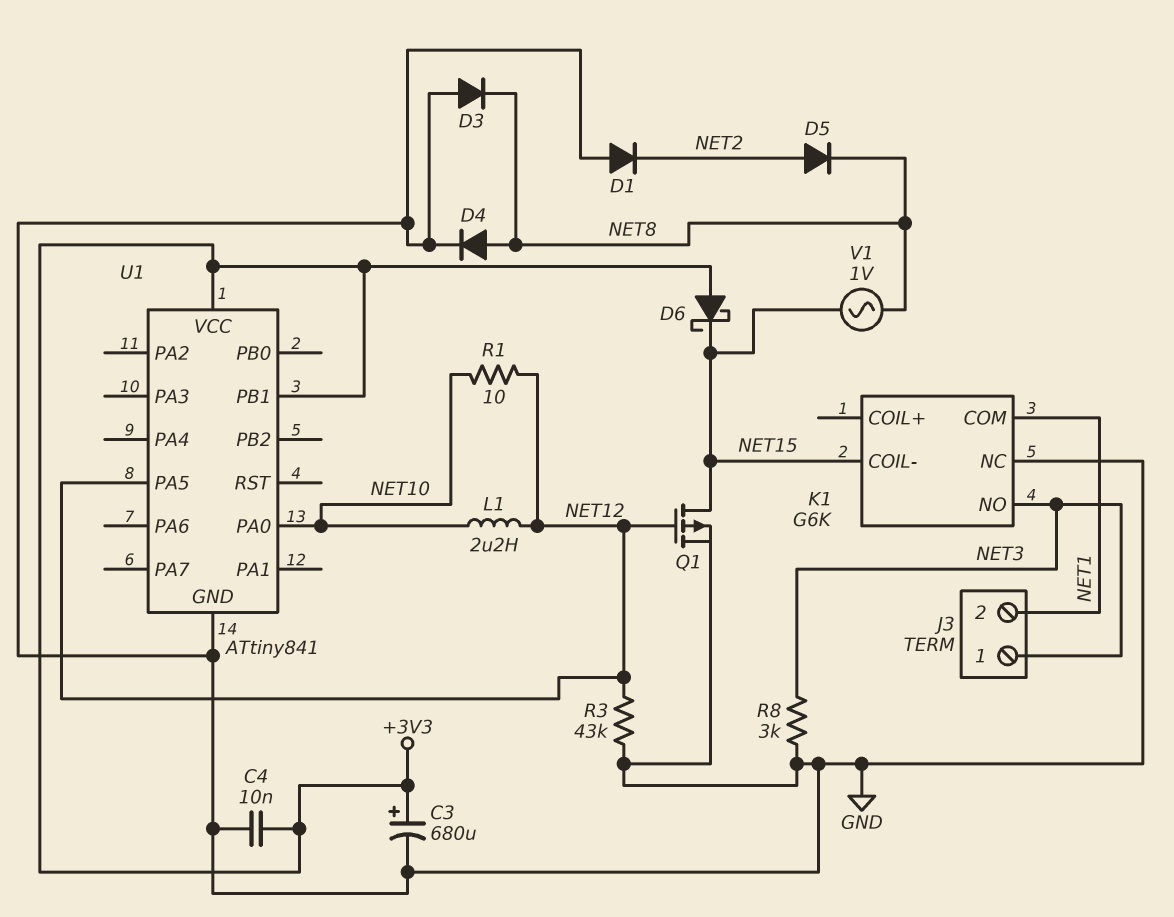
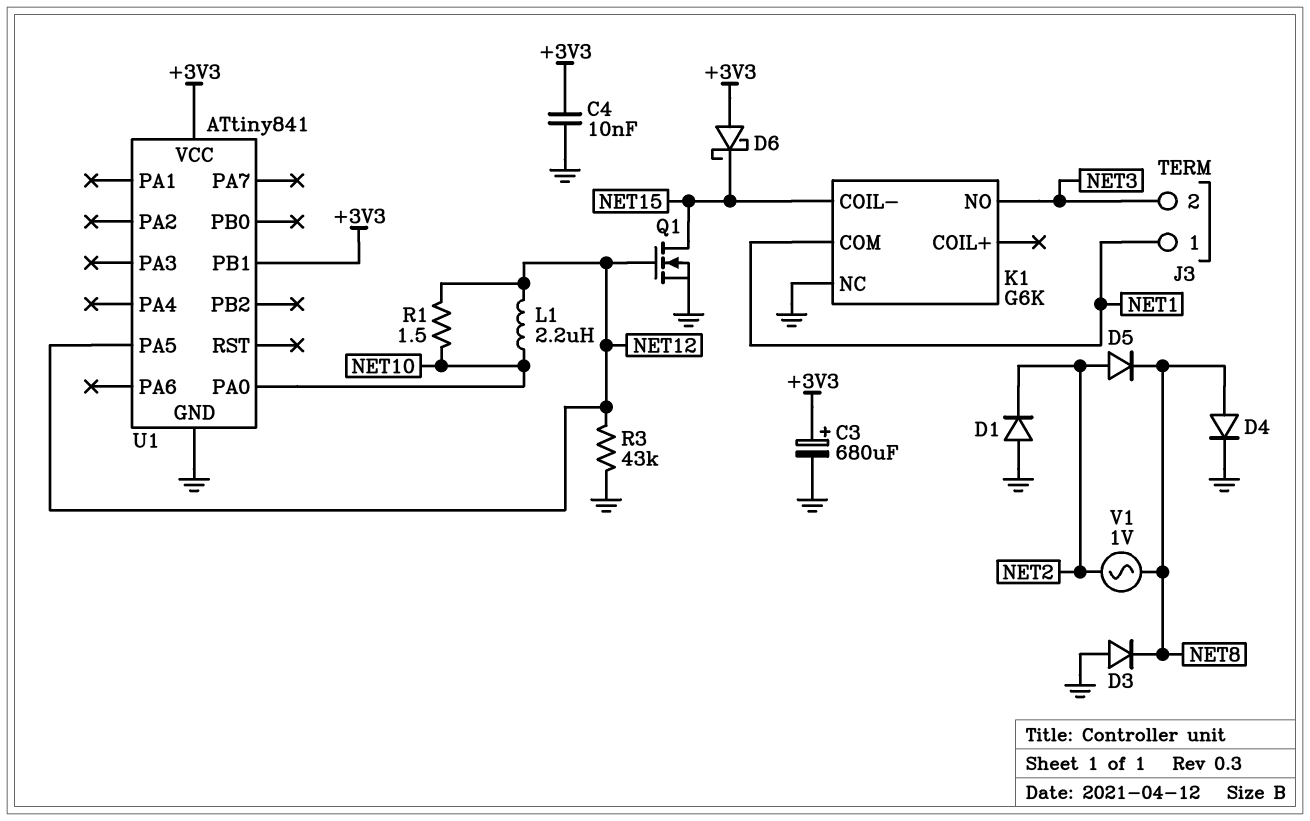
J3 pin 1: NET3 -> NET1
J3 pin 2: NET1 -> NET3
Q1: PMOS (G NET12, D NET15, S GND) -> NMOS (G NET12, D NET15, S GND)
R1: 10 (NET10, NET12) -> 1.5 (NET10, NET12)
R8: 3k (GND, NET3) -> none
V1: AC 1V (NET8, NET15) -> AC 1V (NET2, NET8)

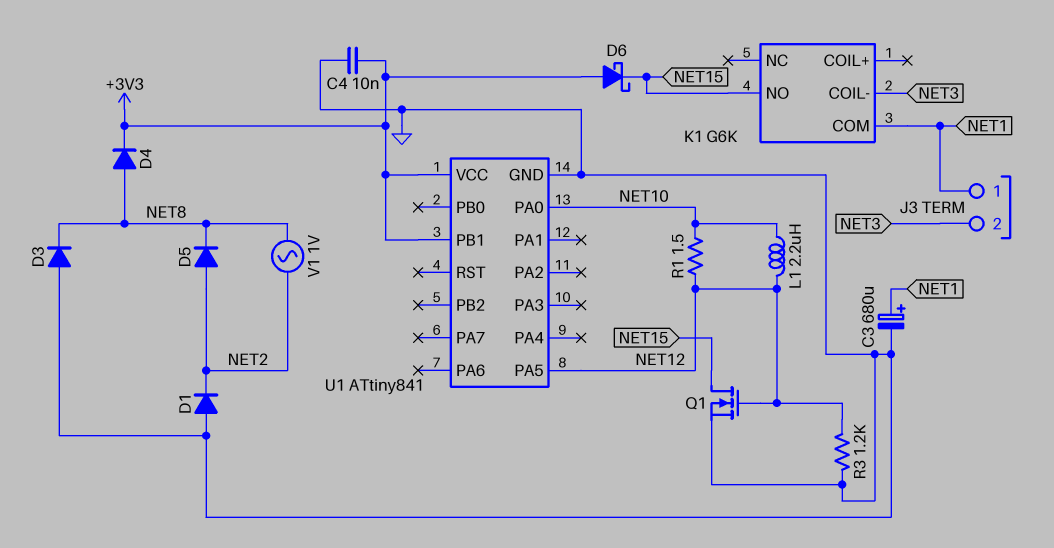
C3: 680uF (plus +3V3, minus GND) -> 680uF (plus NET1, minus GND)
D4: diode (A NET8, K GND) -> diode (A NET8, K +3V3)
K1 pin COIL-: NET15 -> NET3
K1 pin NC: GND -> none
K1 pin NO: NET3 -> NET15
R3: 43k (GND, NET12) -> 1.2k (GND, NET12)

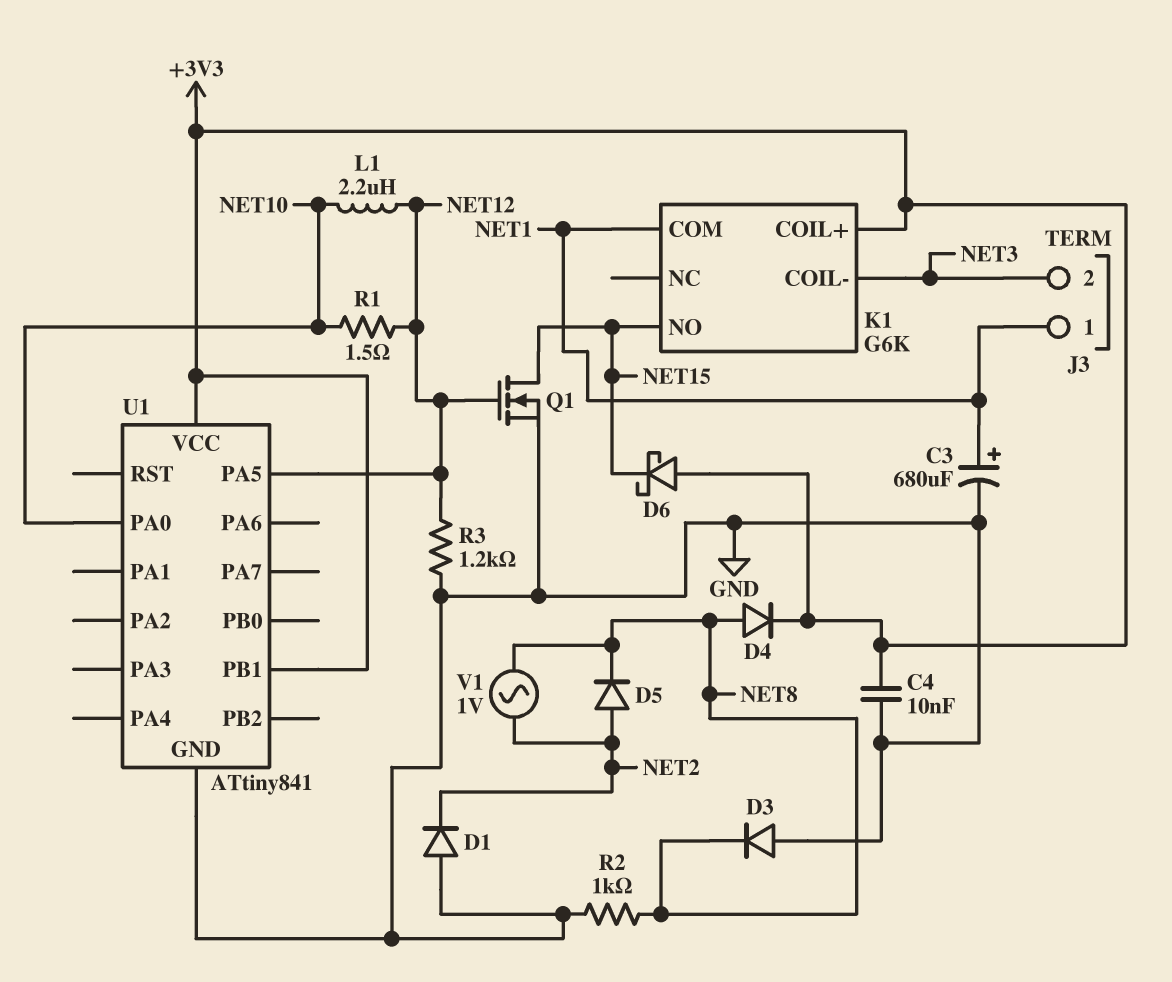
K1 pin COIL+: none -> +3V3
R2: none -> 1k (GND, NET8)

